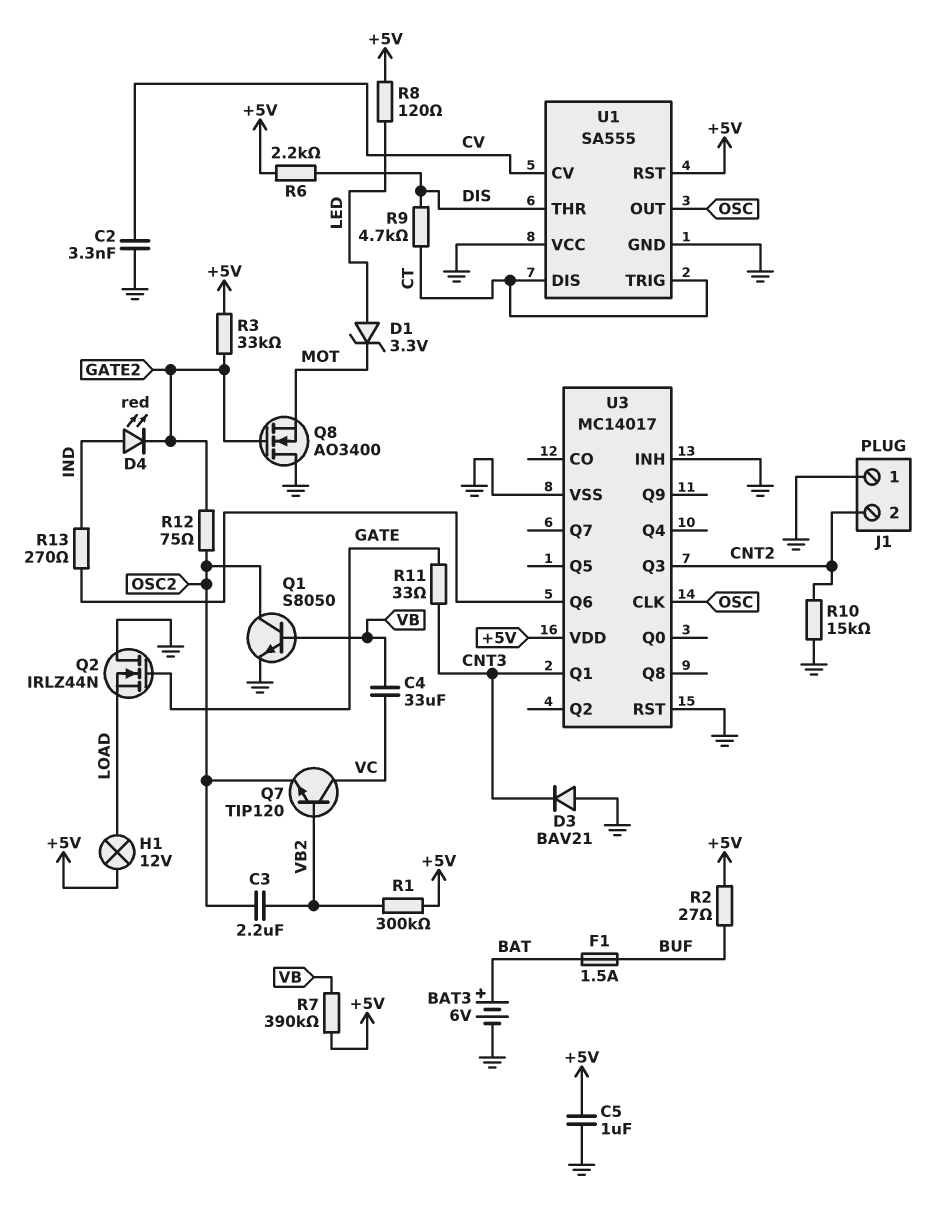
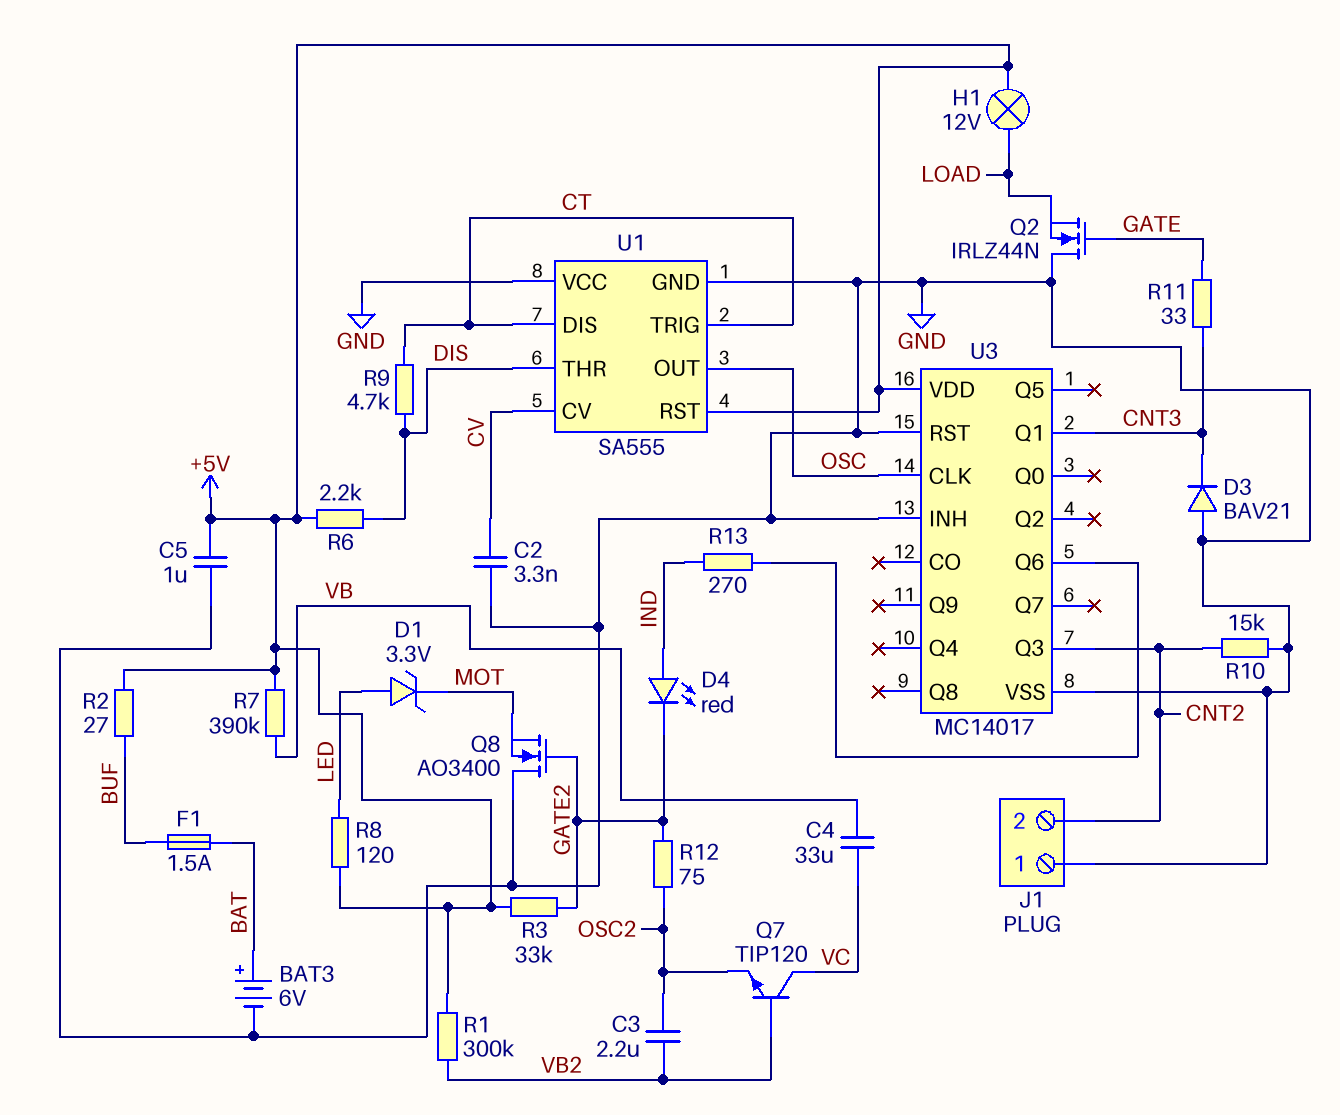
Q1: NPN S8050 (B VB, C OSC2, E GND) -> none

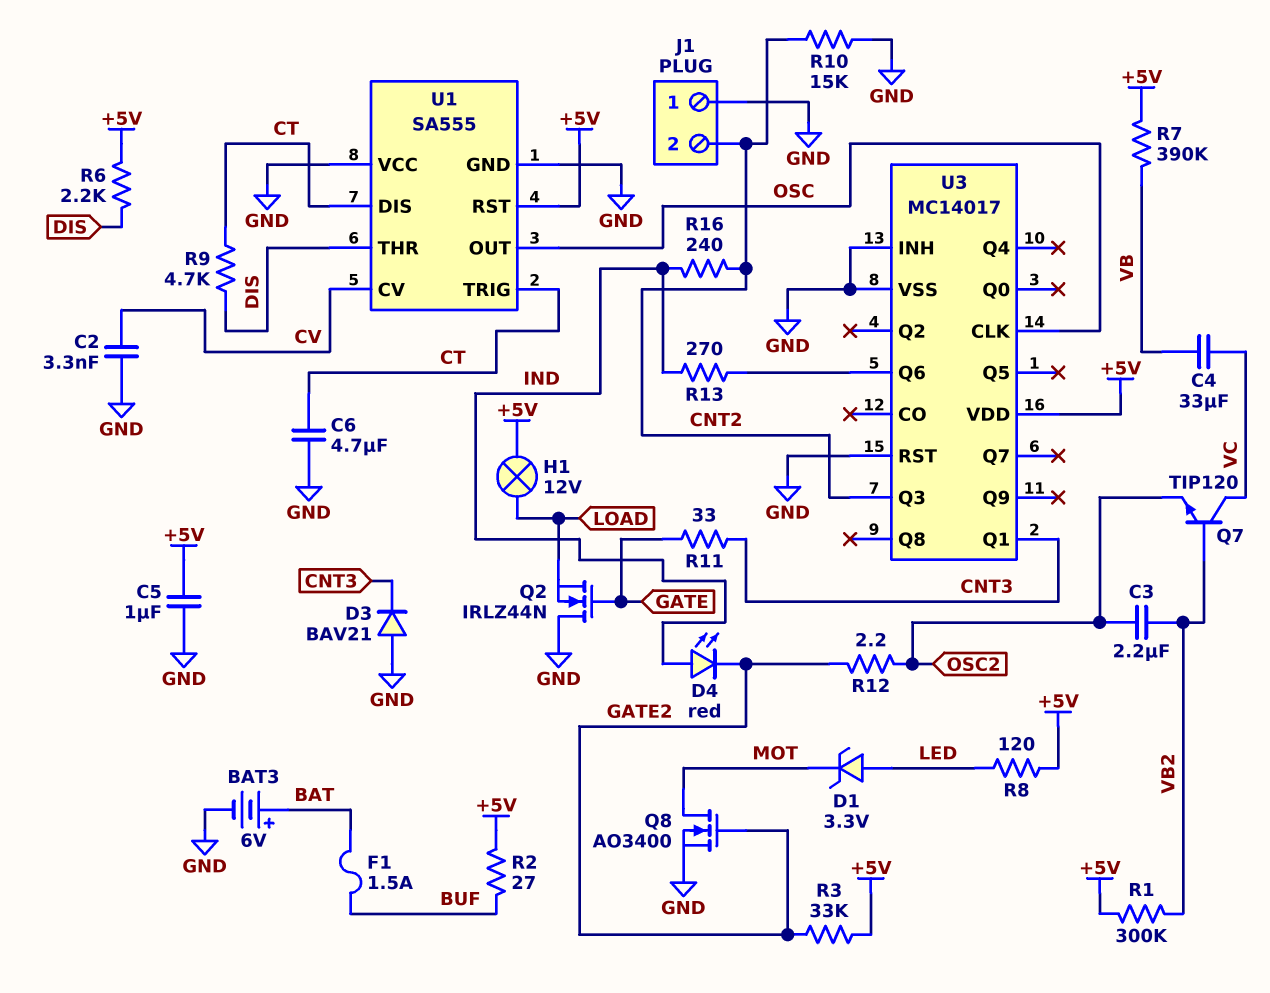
C6: none -> 4.7uF (CT, GND)
Q8: NMOS AO3400 (G GATE2, D GND, S MOT) -> NMOS AO3400 (G GATE2, D MOT, S GND)
R12: 75 (GATE2, OSC2) -> 2.2 (GATE2, OSC2)
R16: none -> 240 (CNT2, IND)

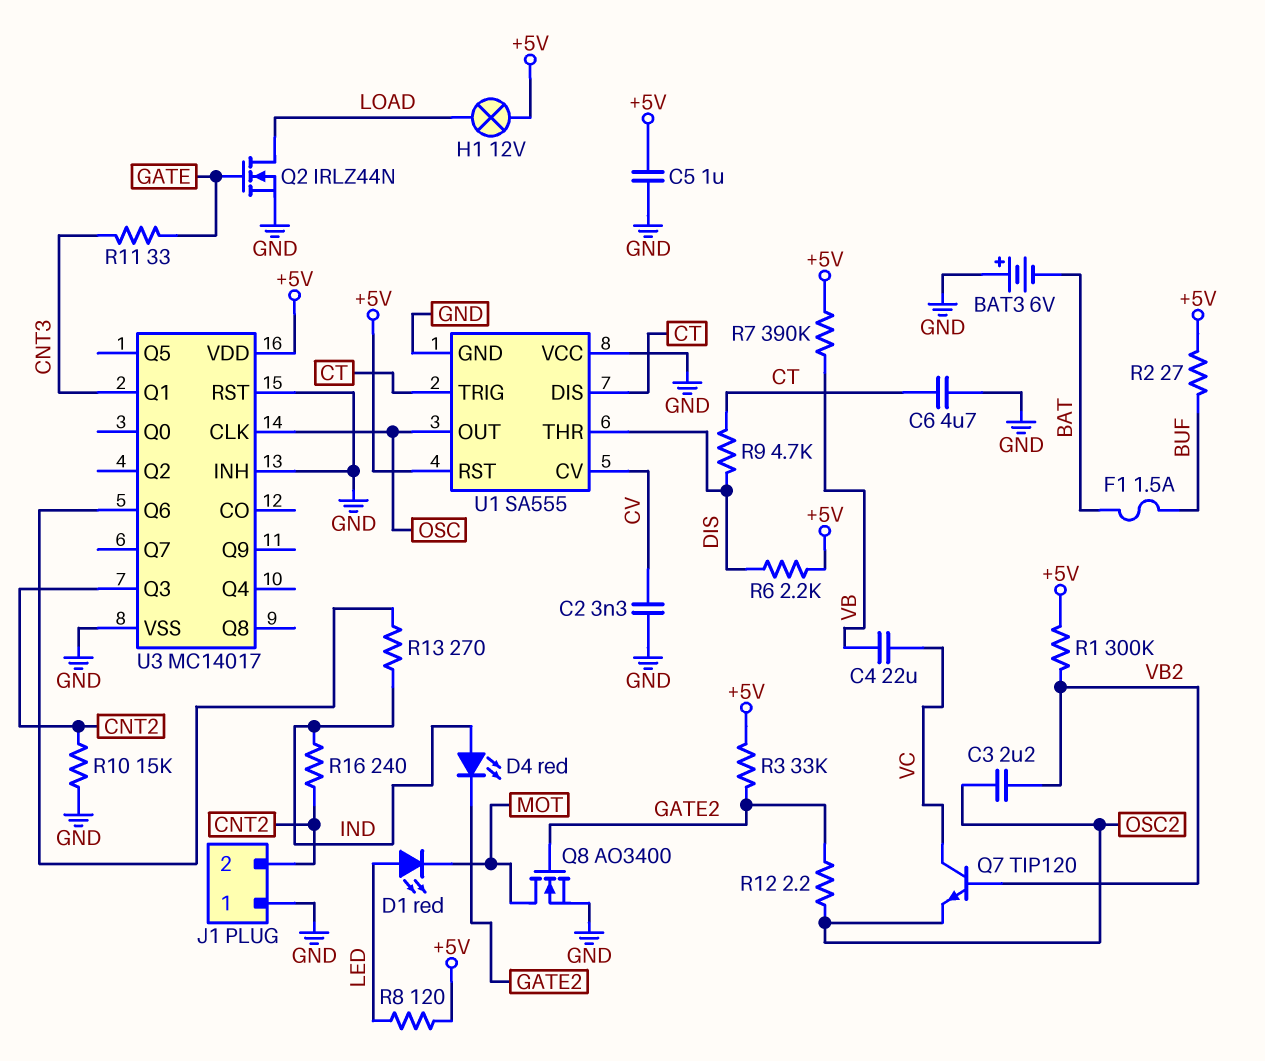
BAT3: 6V (plus BAT, minus GND) -> 6V (plus GND, minus BAT)
C4: 33uF (VB, VC) -> 22uF (VB, VC)
D1: zener 3.3V (A LED, K MOT) -> LED red (A LED, K MOT)
D3: diode BAV21 (A GND, K CNT3) -> none
Q2: NMOS IRLZ44N (G GATE, D GND, S LOAD) -> NMOS IRLZ44N (G GATE, D LOAD, S GND)

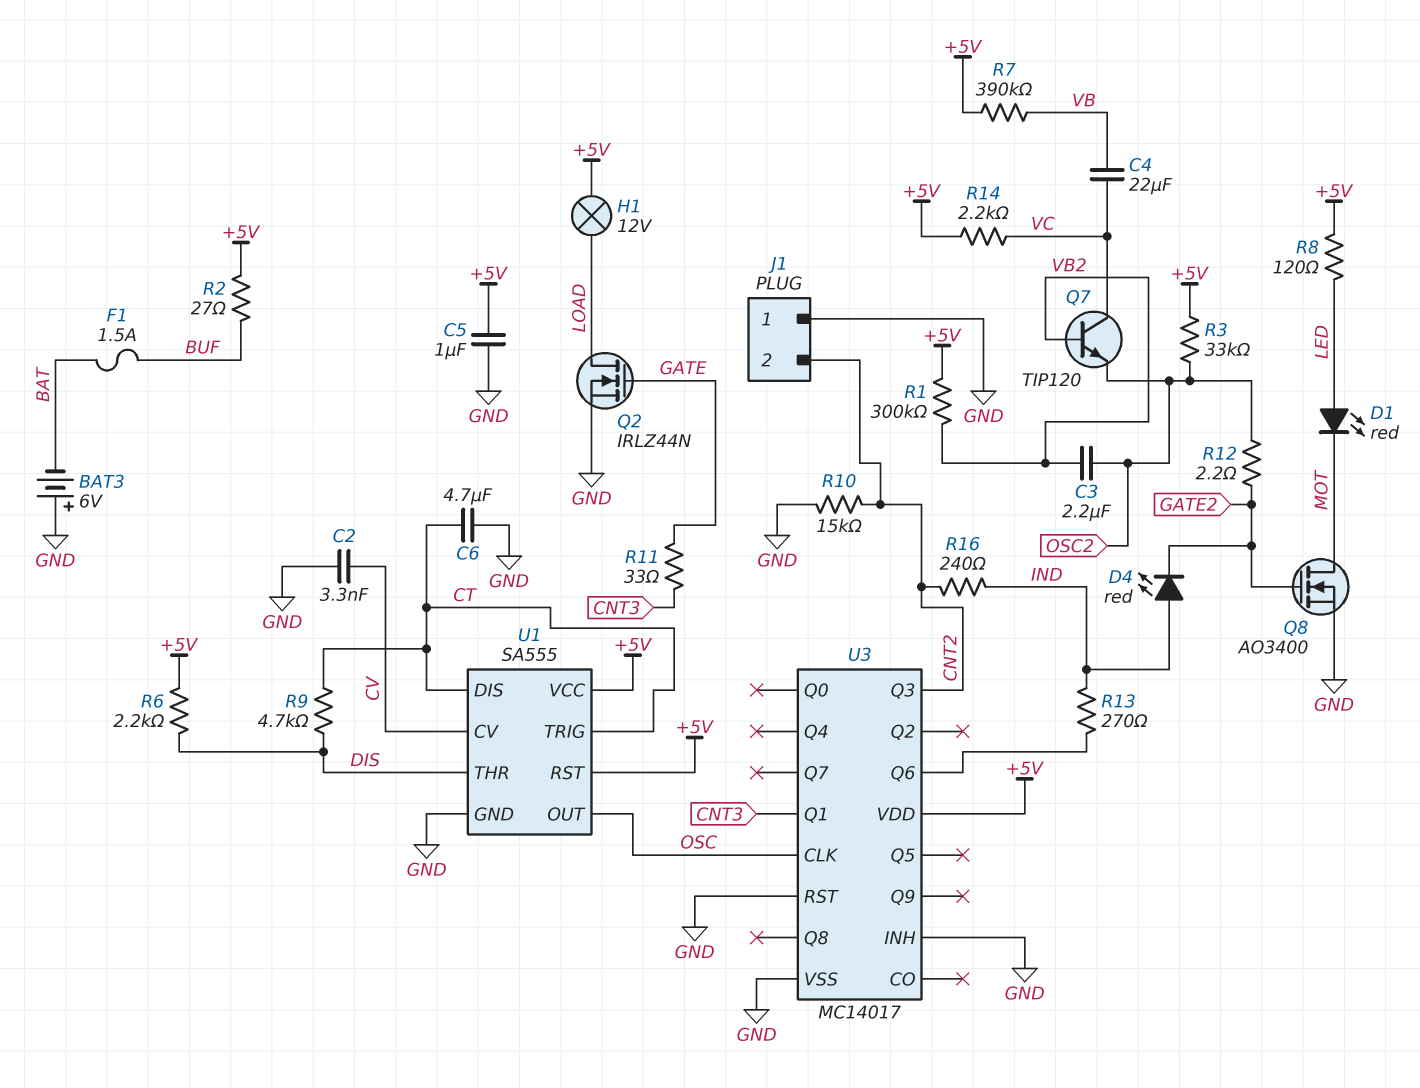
R3: 33k (+5V, GATE2) -> 33k (+5V, OSC2)
R14: none -> 2.2k (+5V, VC)
U1 pin VCC: GND -> +5V

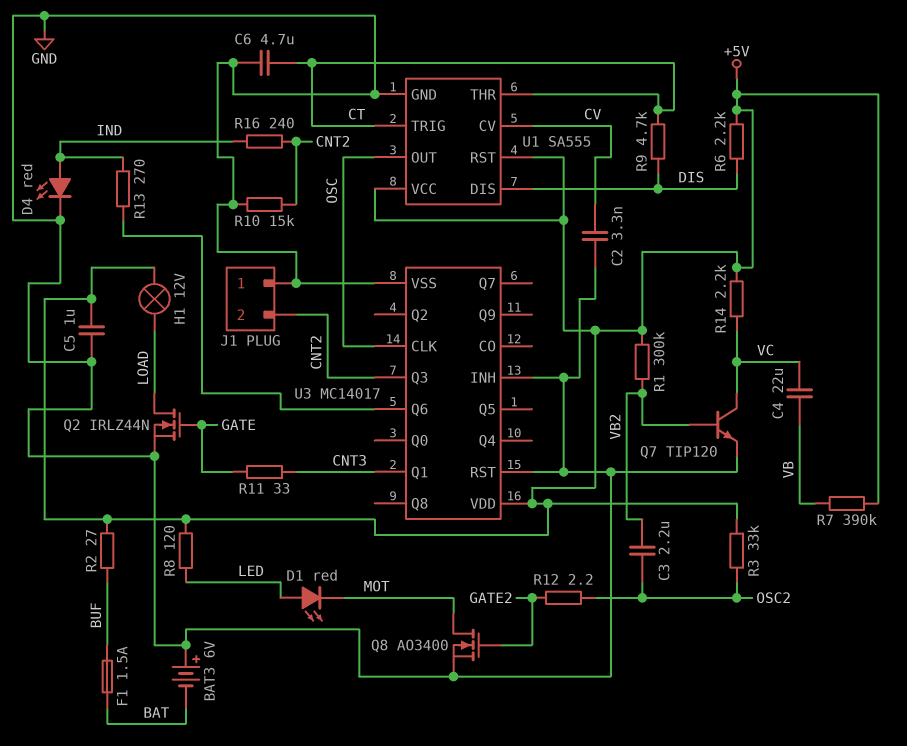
D4: LED red (A IND, K GATE2) -> LED red (A IND, K GND)
Q7: NPN TIP120 (B VB2, C VC, E OSC2) -> NPN TIP120 (B VB2, C VC, E GND)
U1 pin DIS: CT -> DIS
U1 pin THR: DIS -> CT

